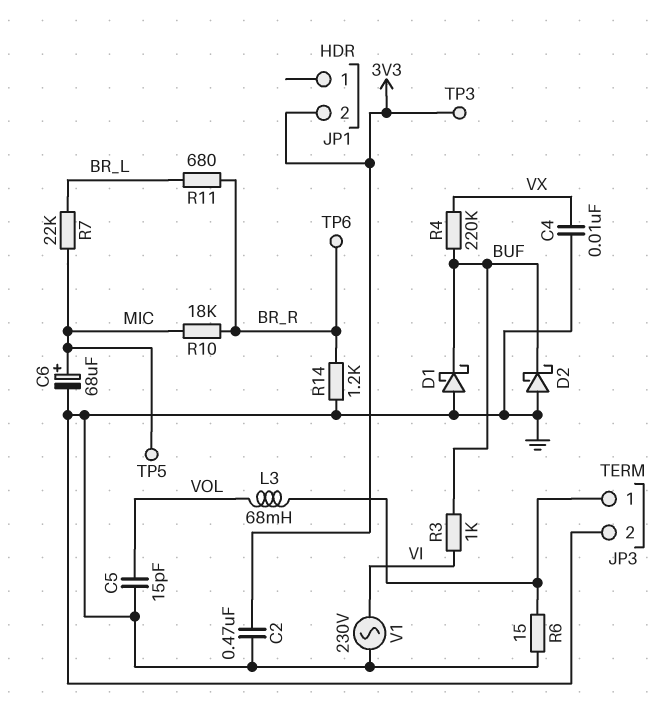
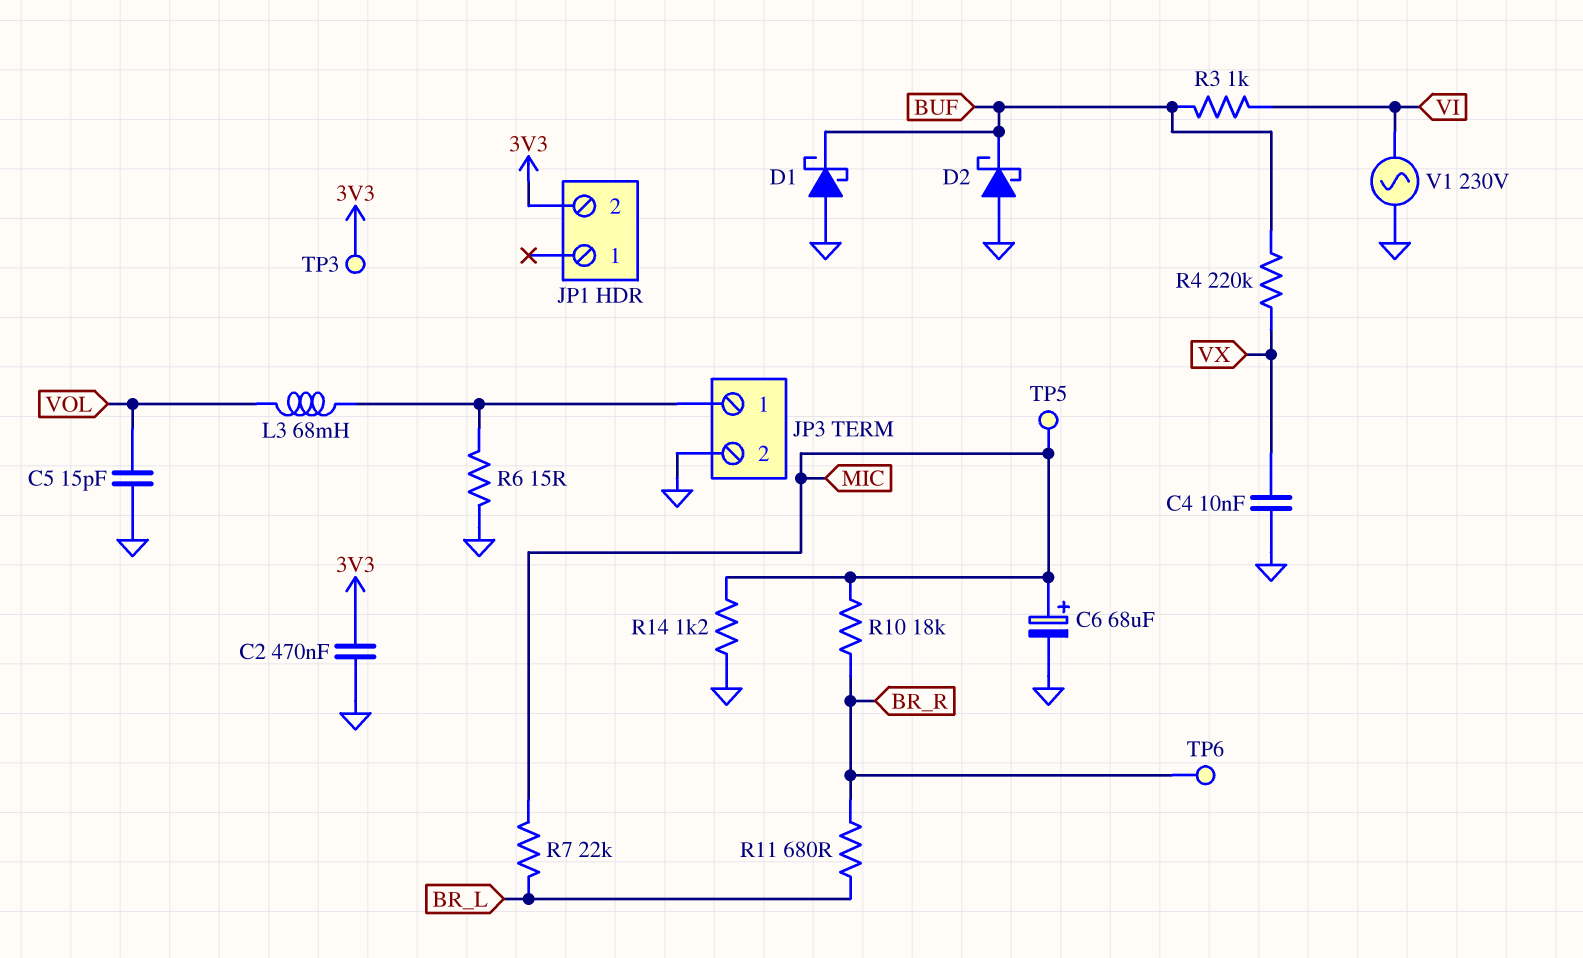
R14: 1.2k (BR_R, GND) -> 1.2k (GND, MIC)

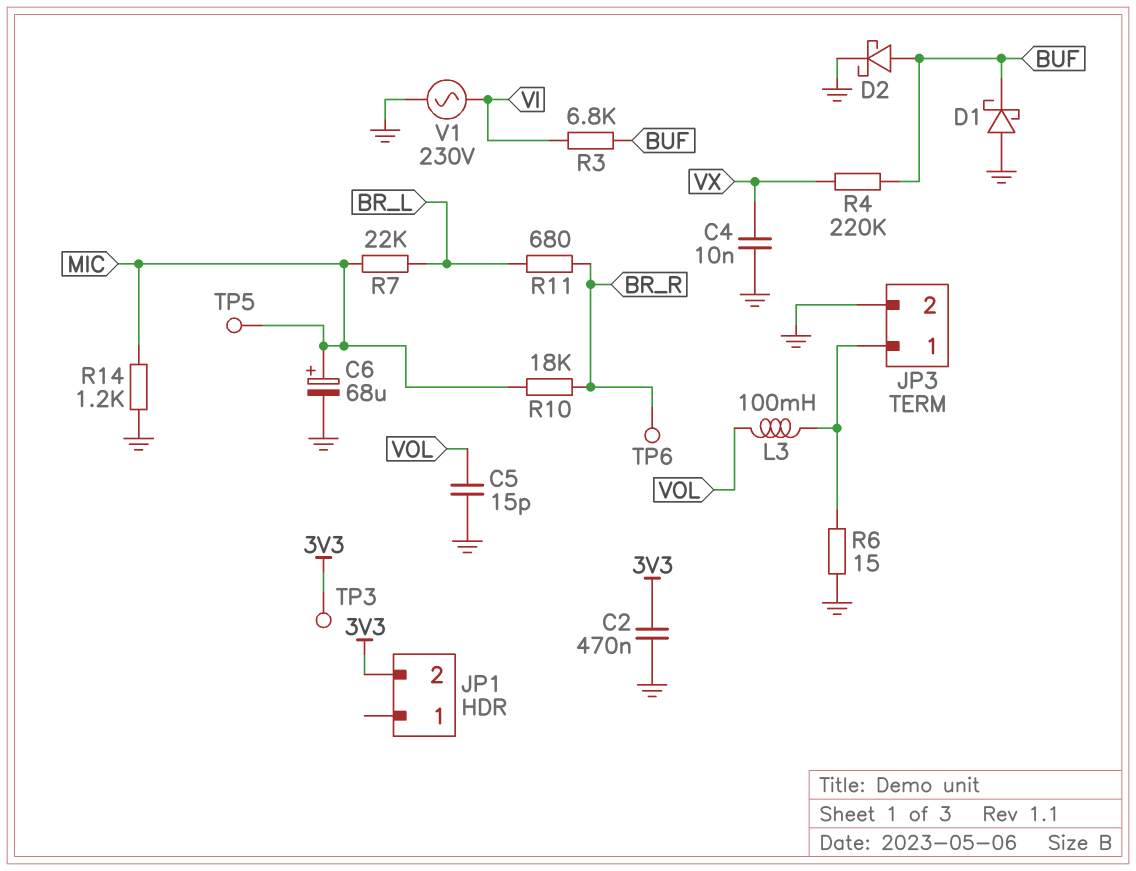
D2: schottky (A GND, K BUF) -> schottky (A BUF, K GND)
L3: 68mH (JP3/1, VOL) -> 100mH (JP3/1, VOL)
R3: 1k (BUF, VI) -> 6.8k (BUF, VI)

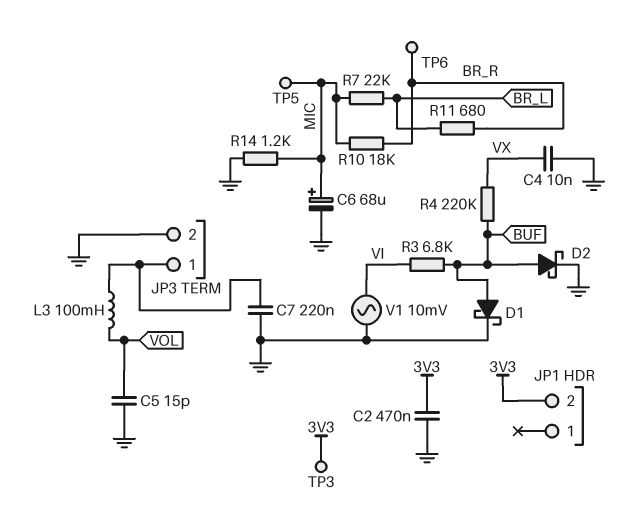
C7: none -> 220nF (GND, JP3/1)
D1: schottky (A GND, K BUF) -> schottky (A BUF, K GND)
R6: 15 (GND, JP3/1) -> none
V1: AC 230V (GND, VI) -> AC 10mV (GND, VI)

